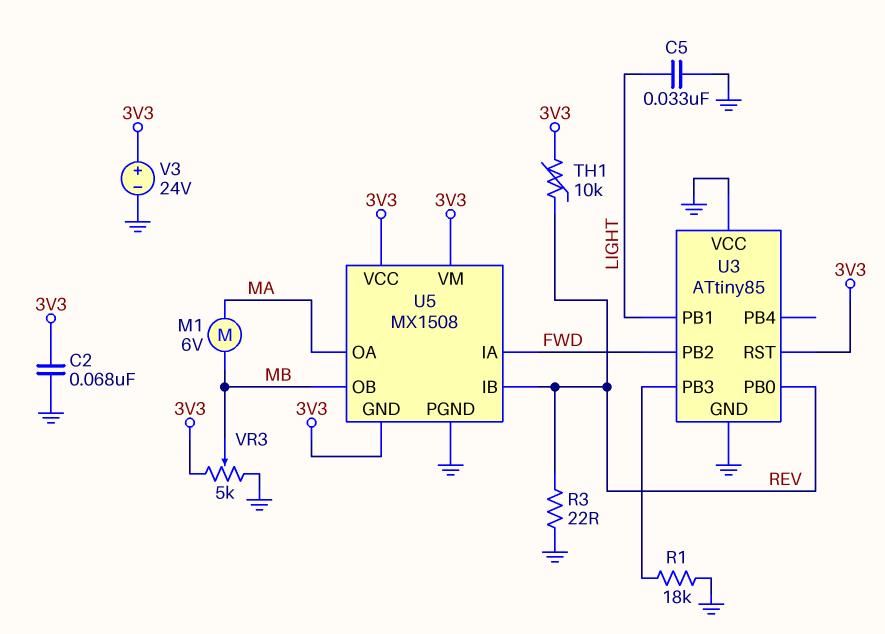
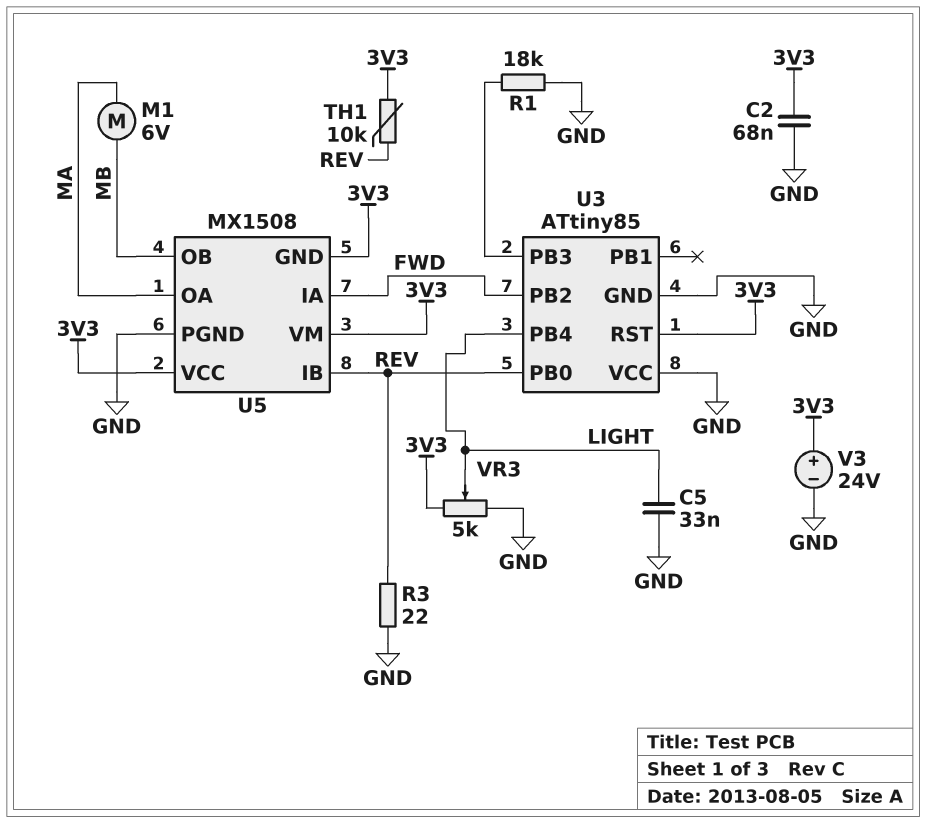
U3 pin PB1: LIGHT -> none
U3 pin PB4: none -> LIGHT
VR3: 5k (3V3, GND, wiper MB) -> 5k (3V3, GND, wiper LIGHT)

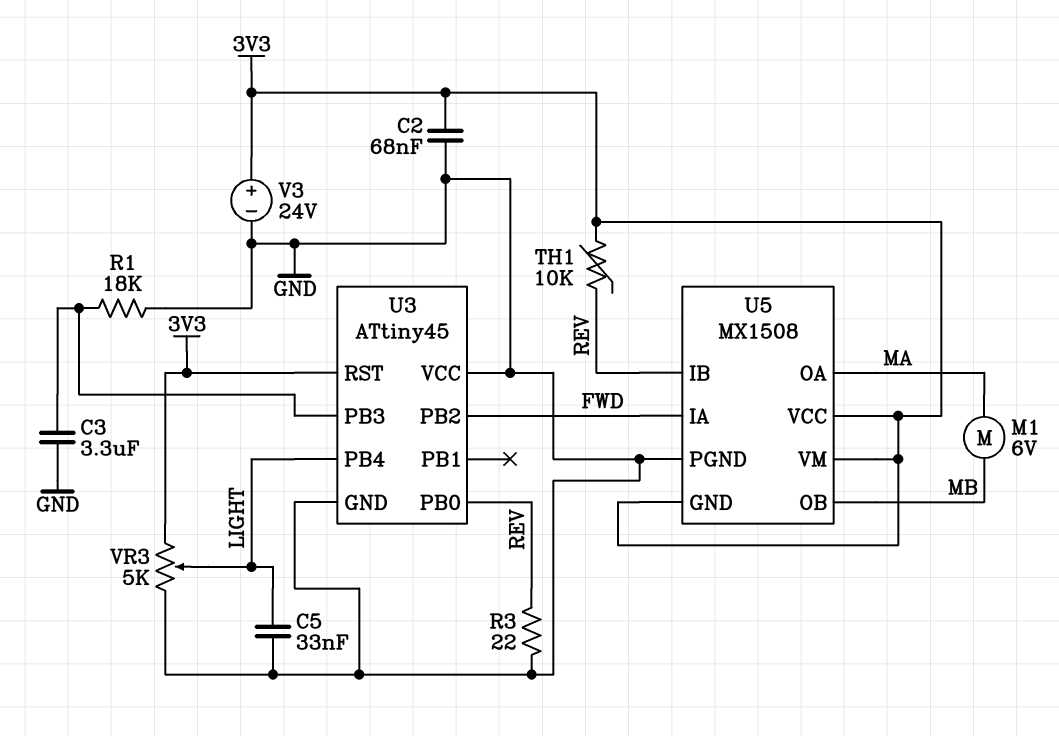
C3: none -> 3.3uF (GND, U3/PB3)
U3: ATtiny85 -> ATtiny45

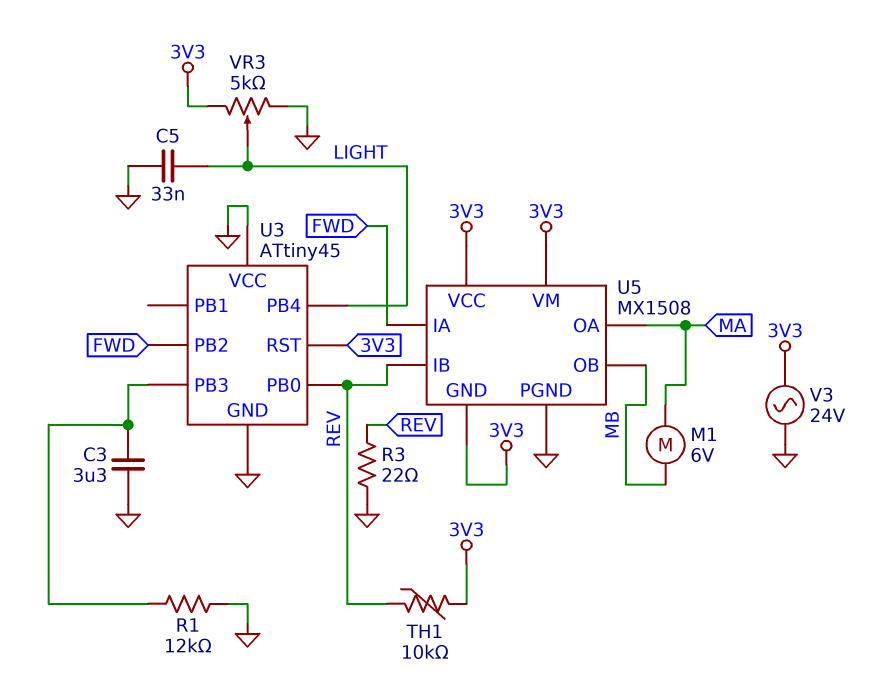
C2: 68nF (3V3, GND) -> none
R1: 18k (GND, U3/PB3) -> 12k (GND, U3/PB3)
V3: 24V (plus 3V3, minus GND) -> AC 24V (3V3, GND)

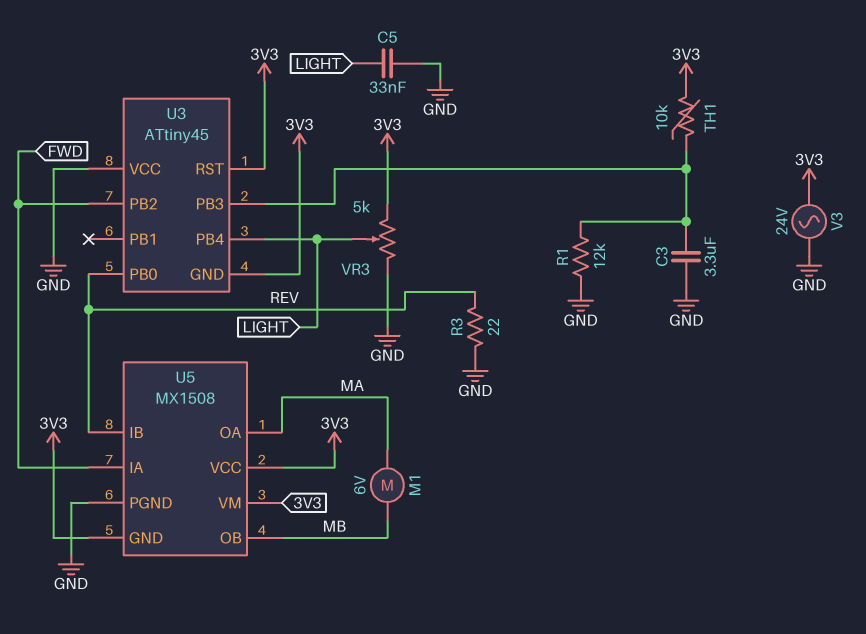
TH1: 10k (3V3, REV) -> 10k (3V3, U3/PB3)
U3 pin GND: GND -> 3V3

